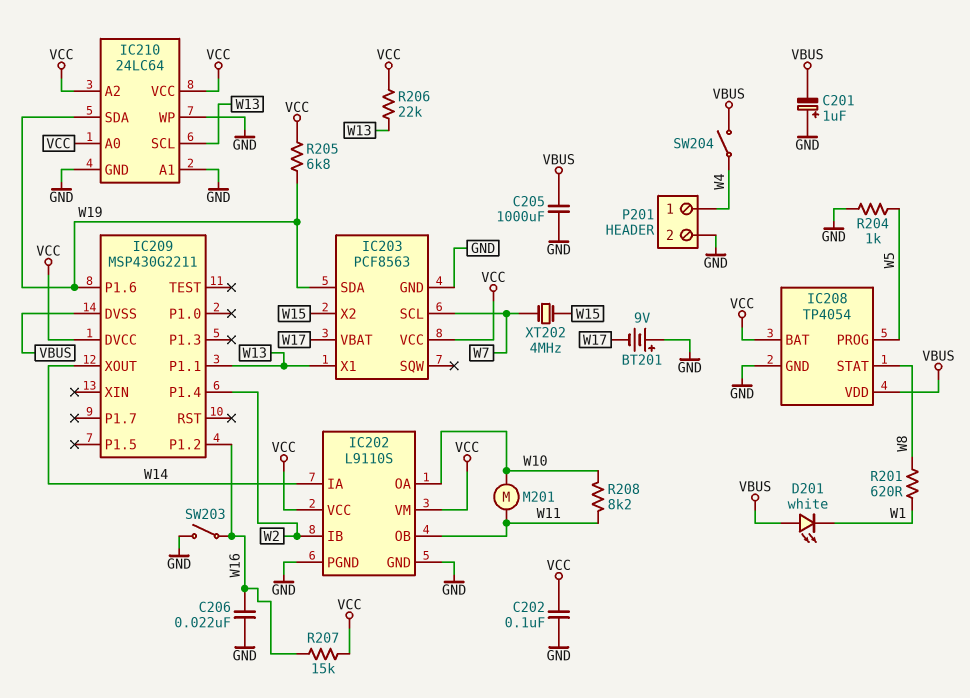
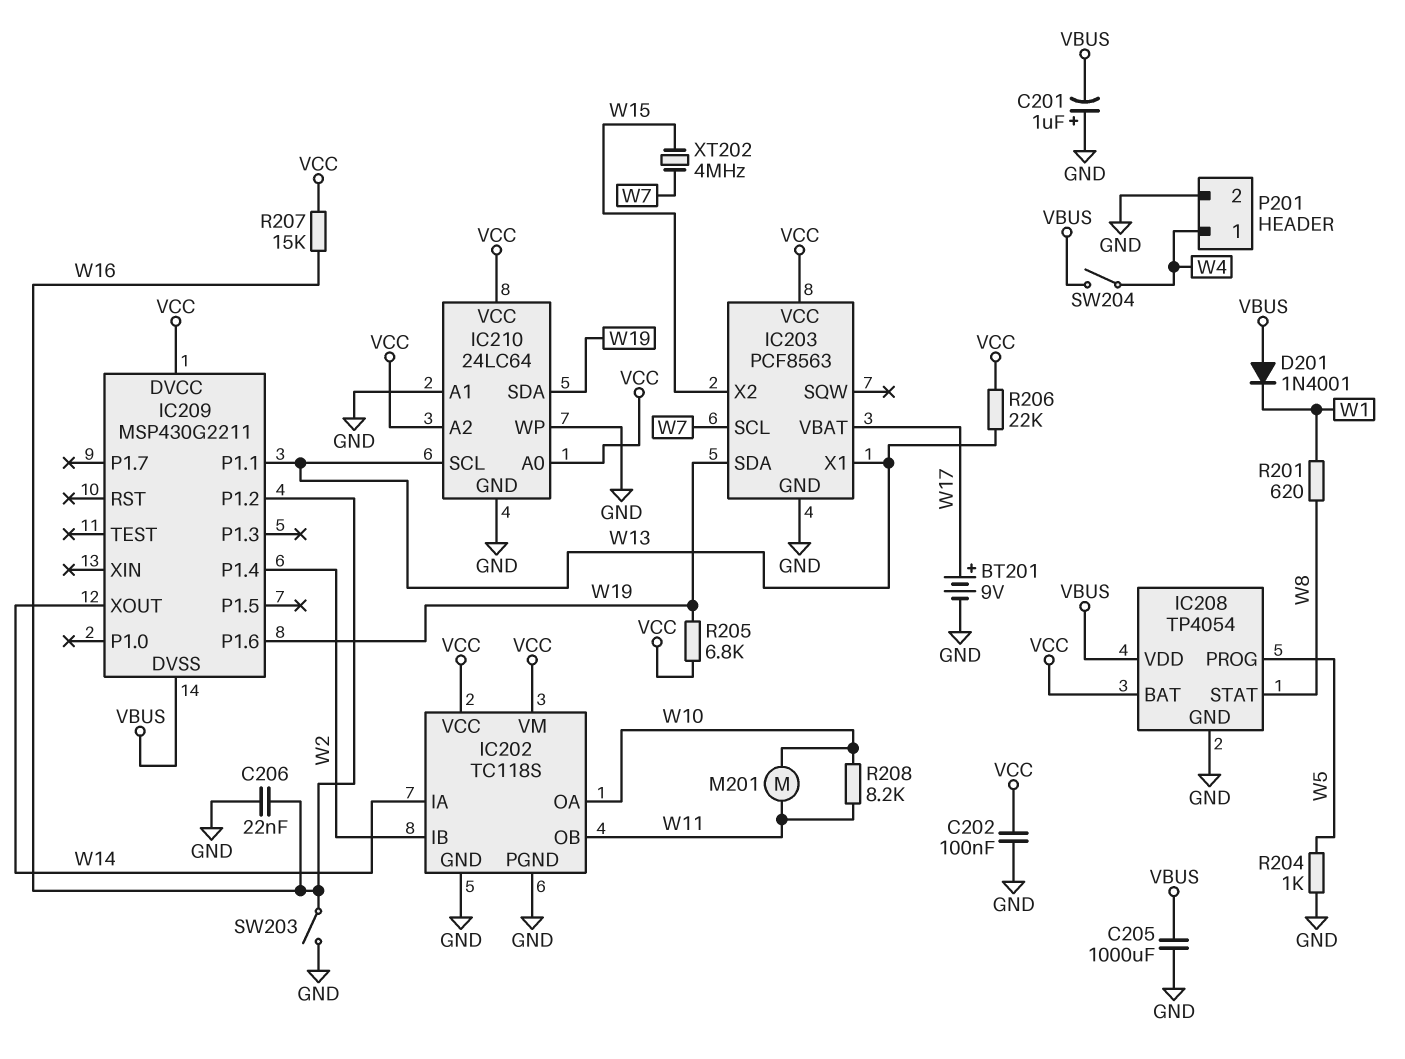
BT201: 9V (plus GND, minus W17) -> 9V (plus W17, minus GND)
D201: LED white (A VBUS, K W1) -> diode 1N4001 (A VBUS, K W1)
IC202: L9110S -> TC118S

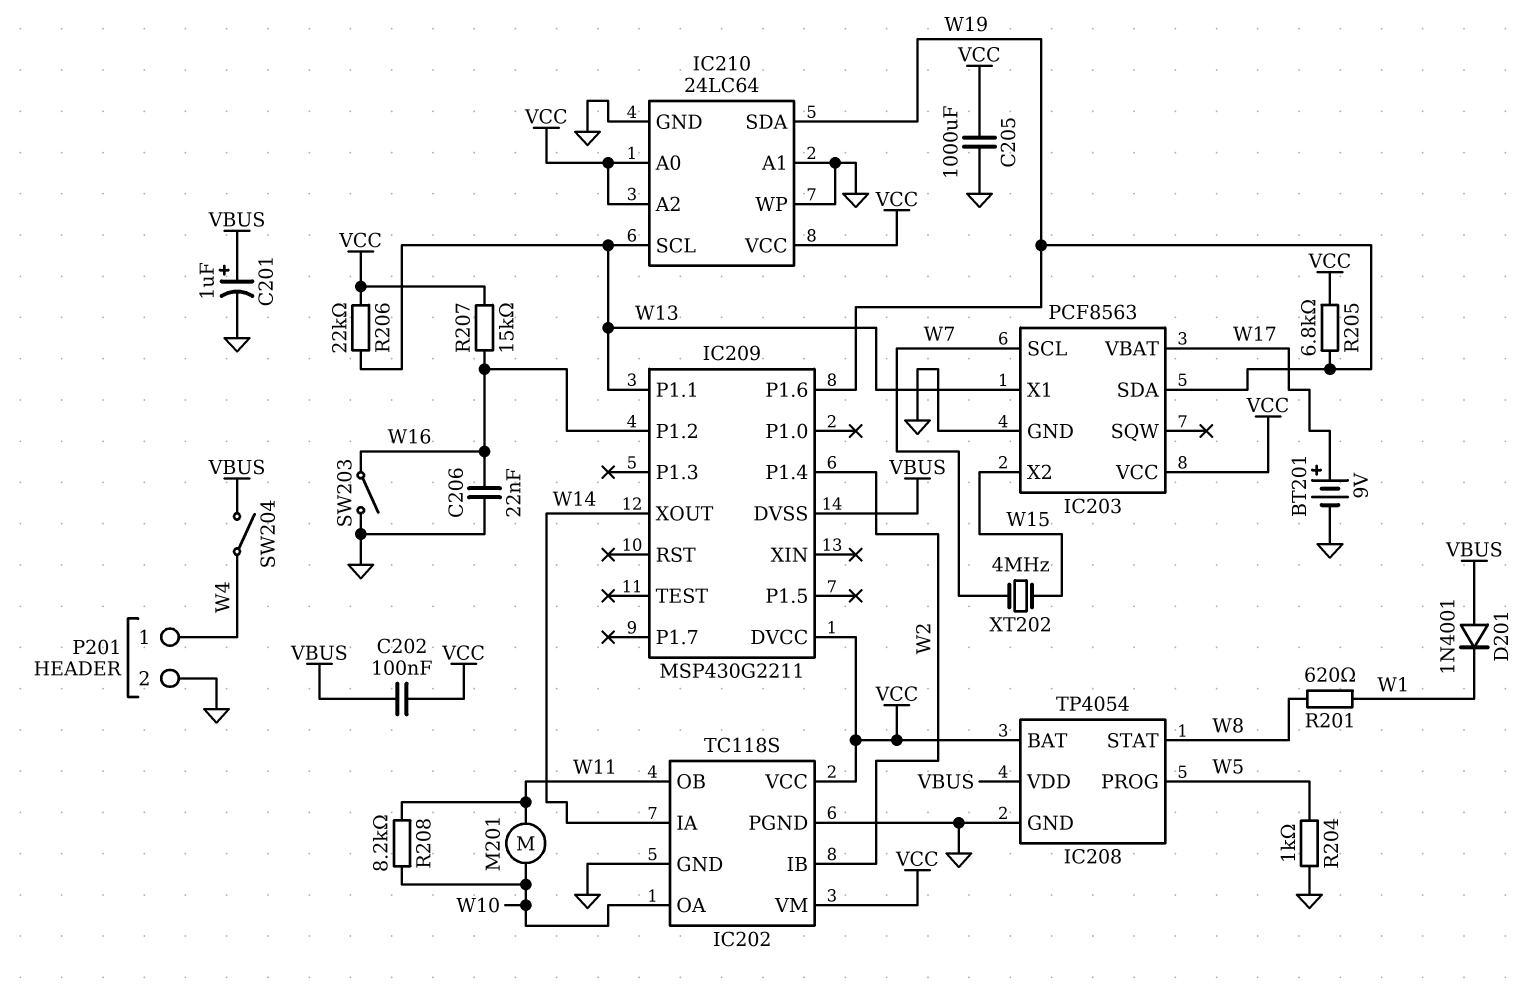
C201: 1uF (plus GND, minus VBUS) -> 1uF (plus VBUS, minus GND)
C202: 100nF (GND, VCC) -> 100nF (VBUS, VCC)
C205: 1000uF (GND, VBUS) -> 1000uF (GND, VCC)

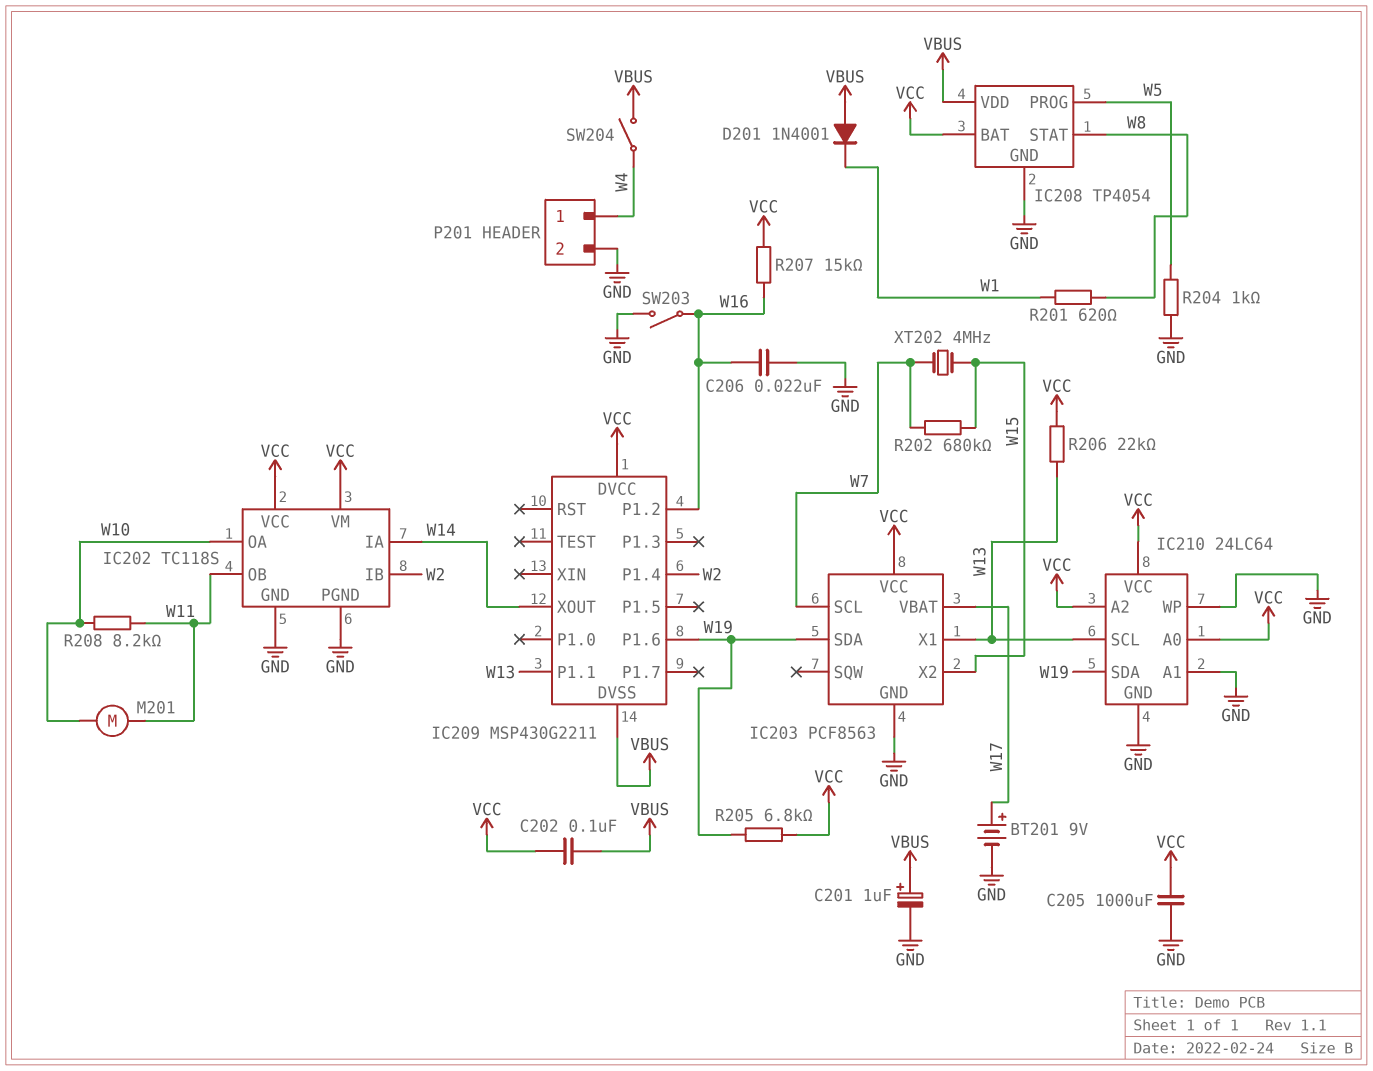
R202: none -> 680k (W7, W15)

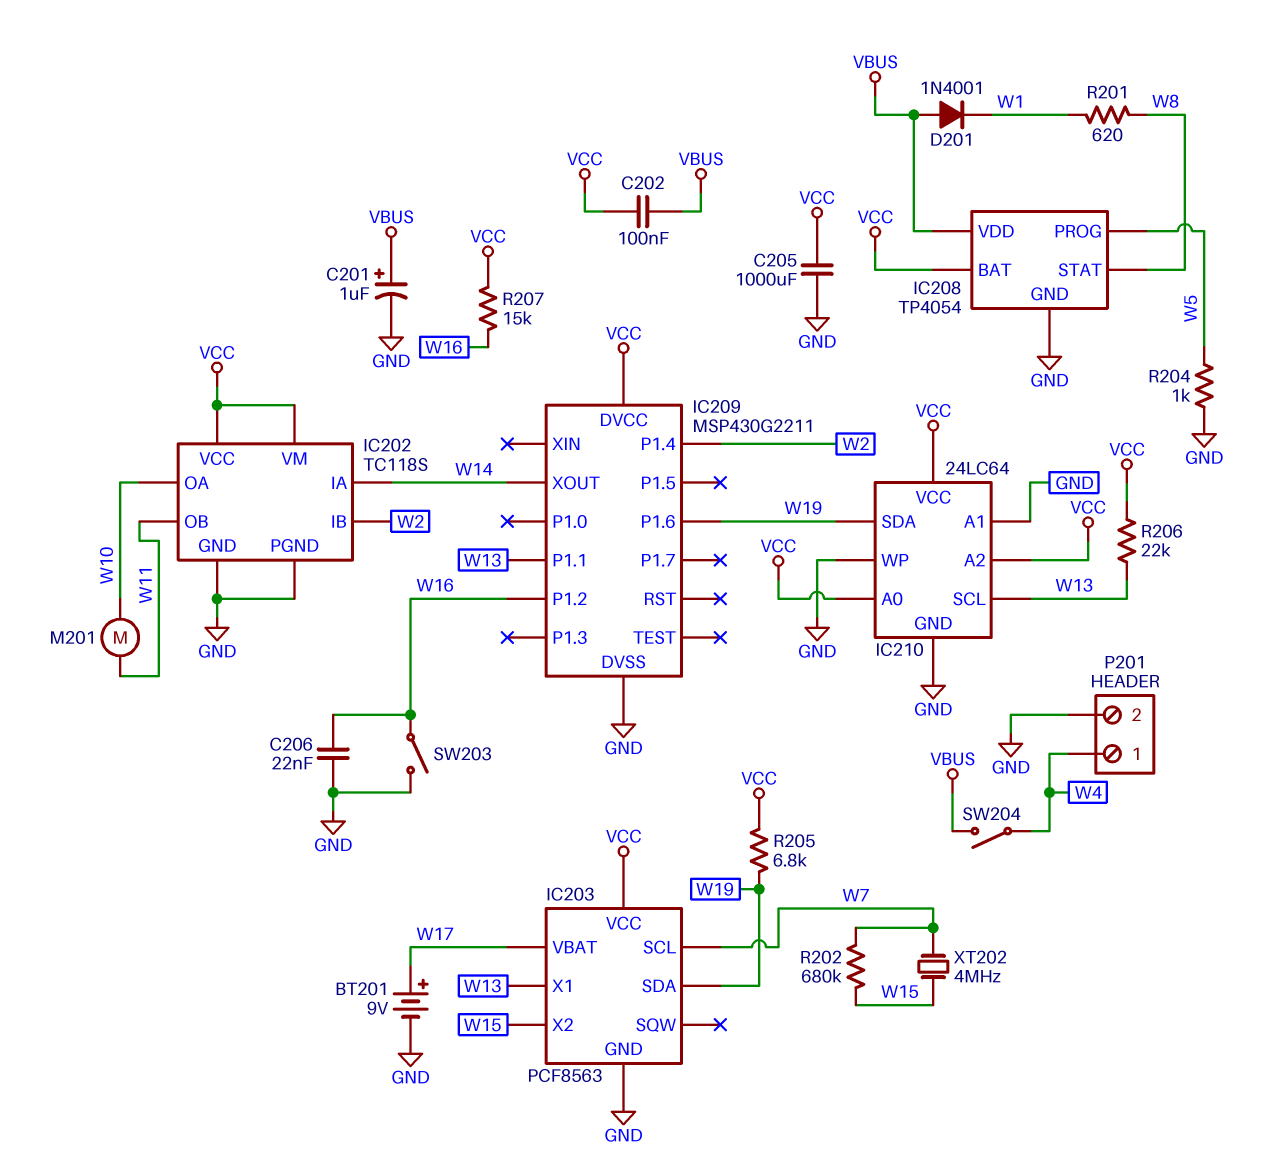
IC209 pin DVSS: VBUS -> GND
R208: 8.2k (W10, W11) -> none

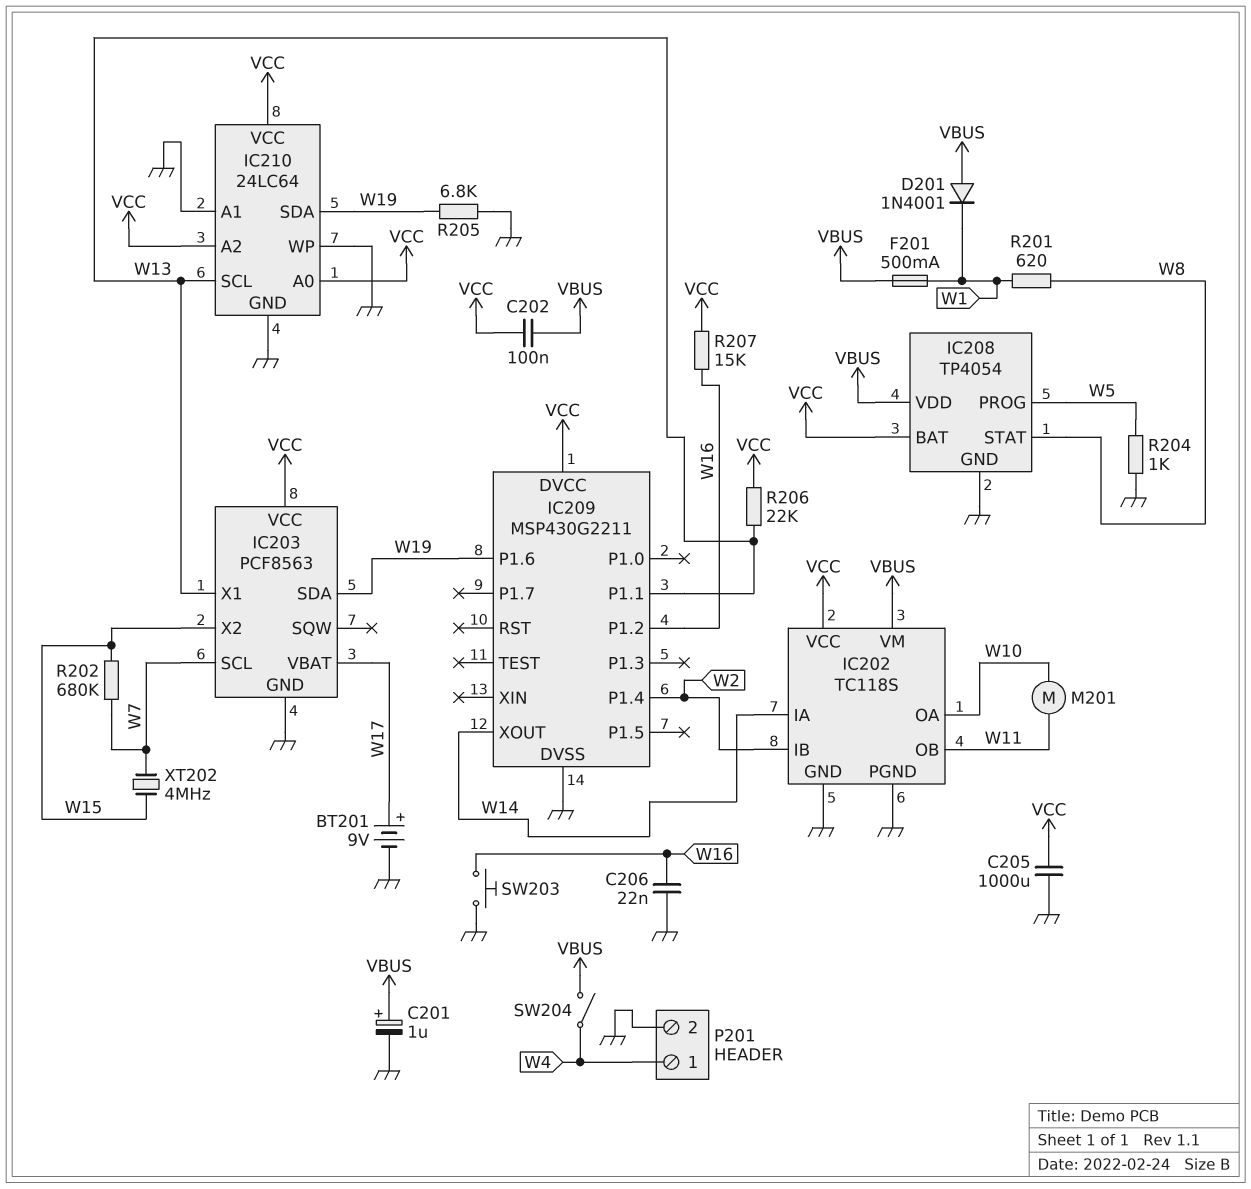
F201: none -> 500mA (VBUS, W1)
IC202 pin VM: VCC -> VBUS
R205: 6.8k (VCC, W19) -> 6.8k (GND, W19)
SW203: switch (GND, W16) -> button (GND, W16)

